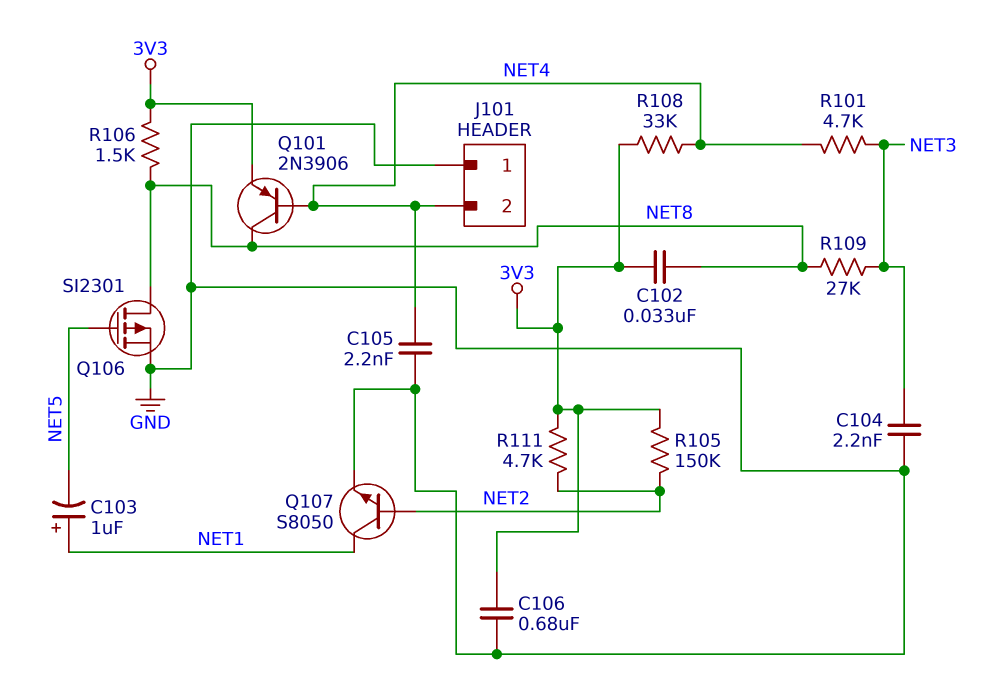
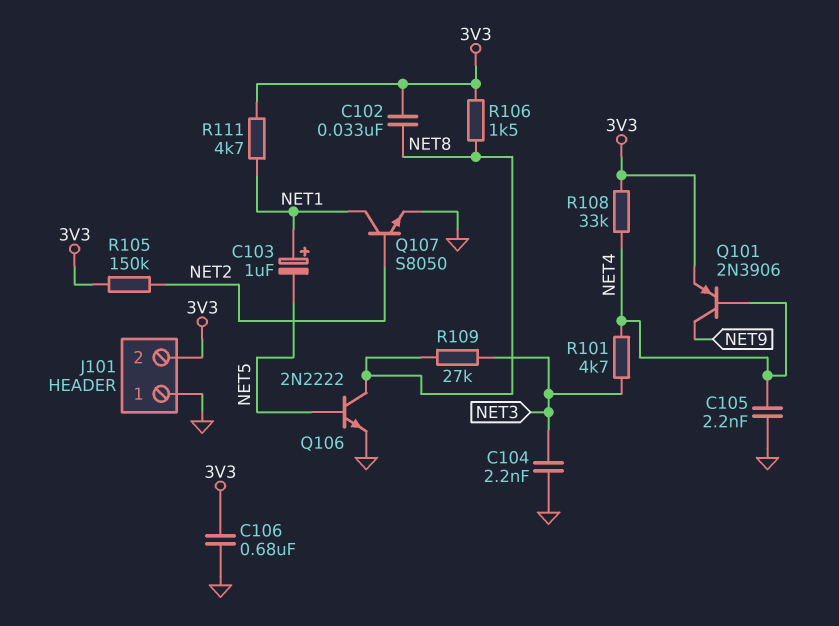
J101 pin 2: NET4 -> 3V3
Q101: PNP 2N3906 (B NET4, C NET8, E 3V3) -> PNP 2N3906 (B NET4, C NET9, E 3V3)
Q106: PMOS SI2301 (G NET5, D NET8, S GND) -> NPN 2N2222 (B NET5, C NET8, E GND)
R111: 4.7k (3V3, NET2) -> 4.7k (3V3, NET1)

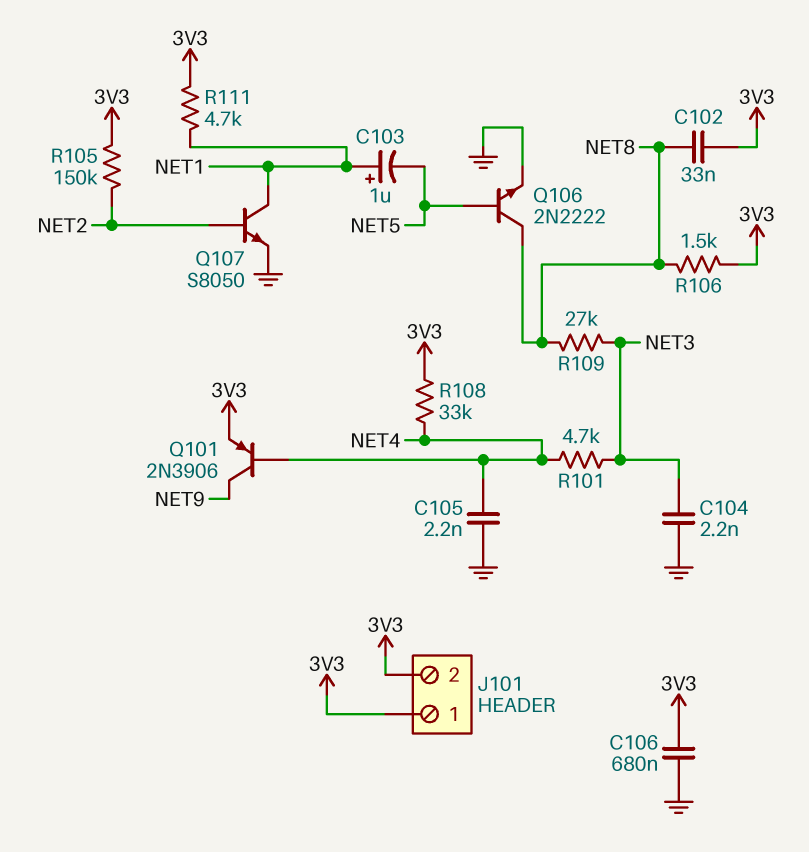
J101 pin 1: GND -> 3V3

